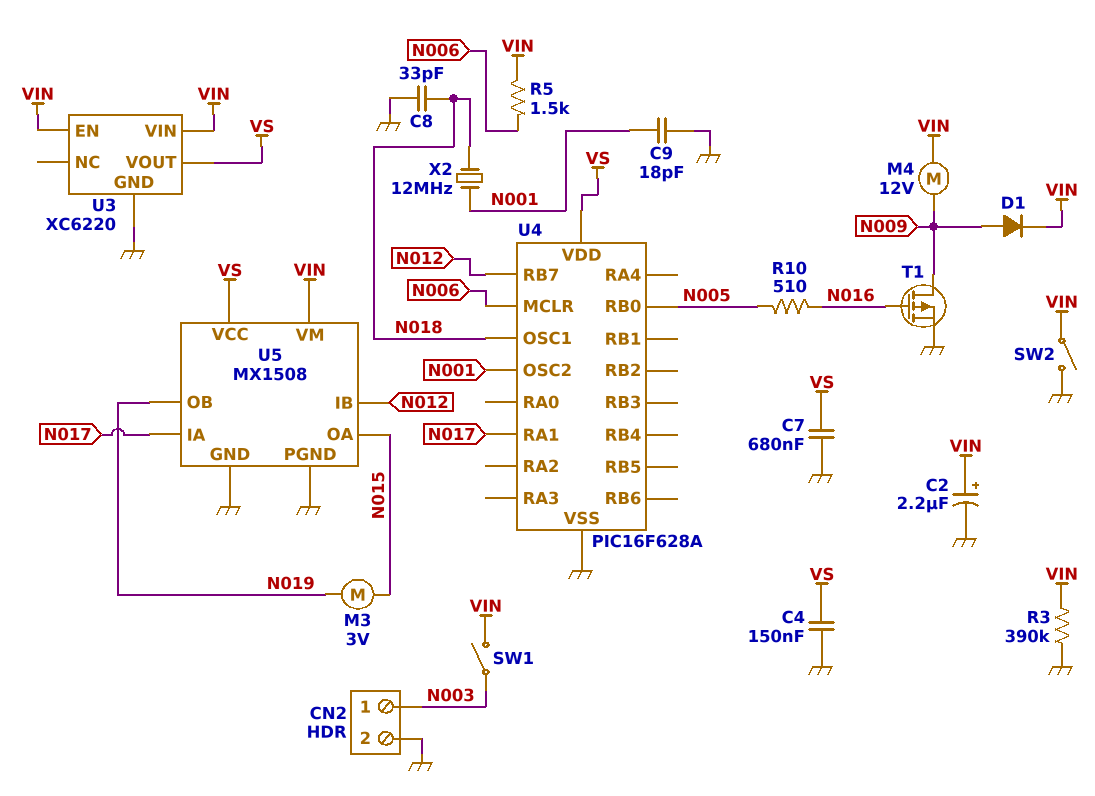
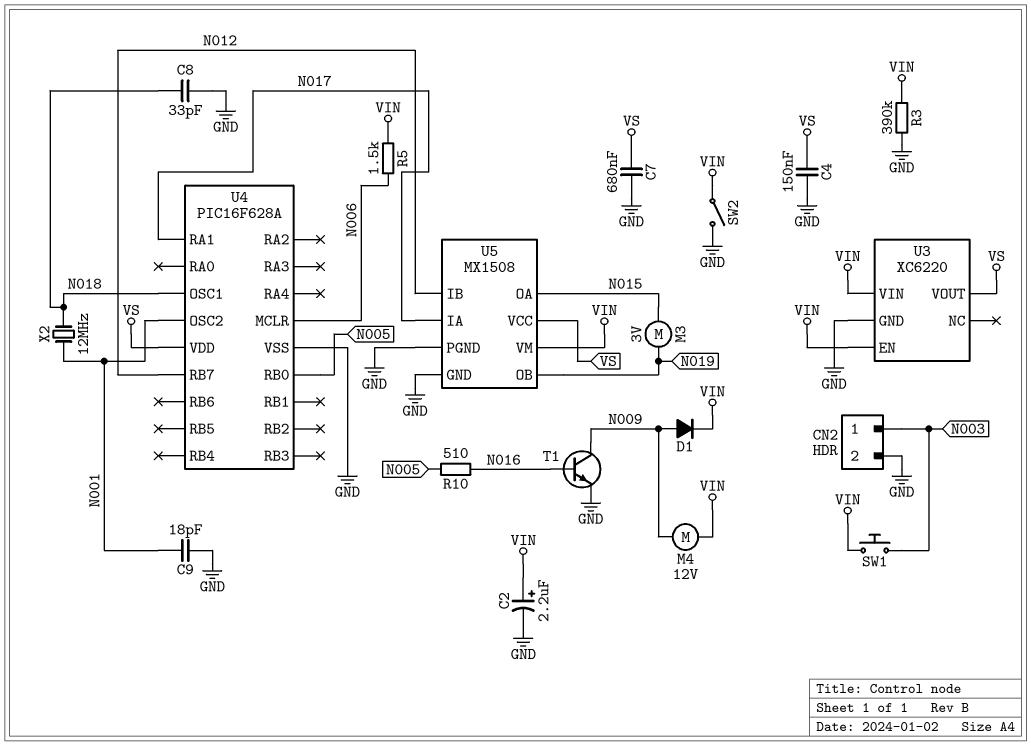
SW1: switch (N003, VIN) -> button (N003, VIN)
T1: PMOS (G N016, D N009, S GND) -> NPN (B N016, C N009, E GND)

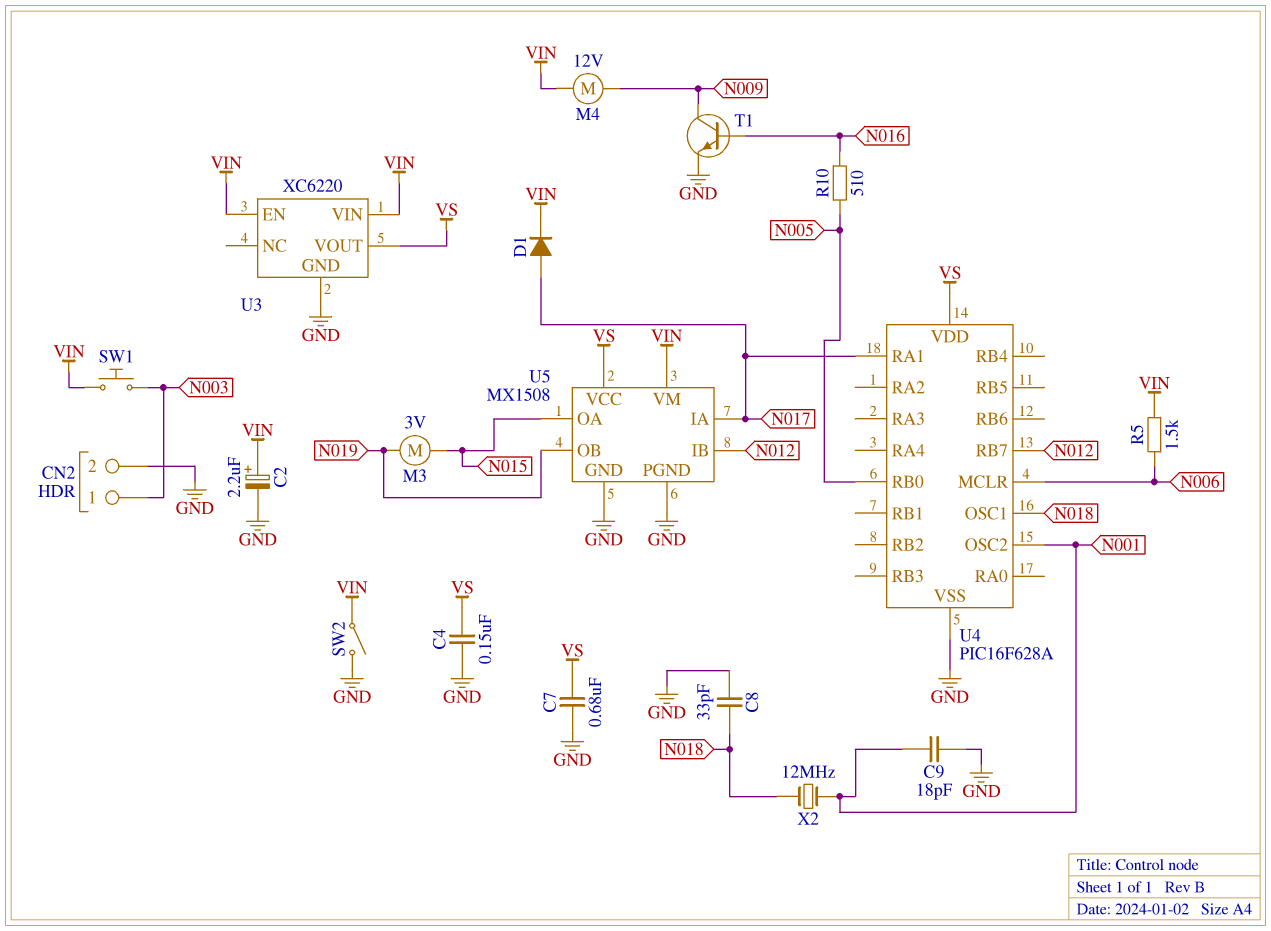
D1: diode (A N009, K VIN) -> diode (A N017, K VIN)
R3: 390k (GND, VIN) -> none

